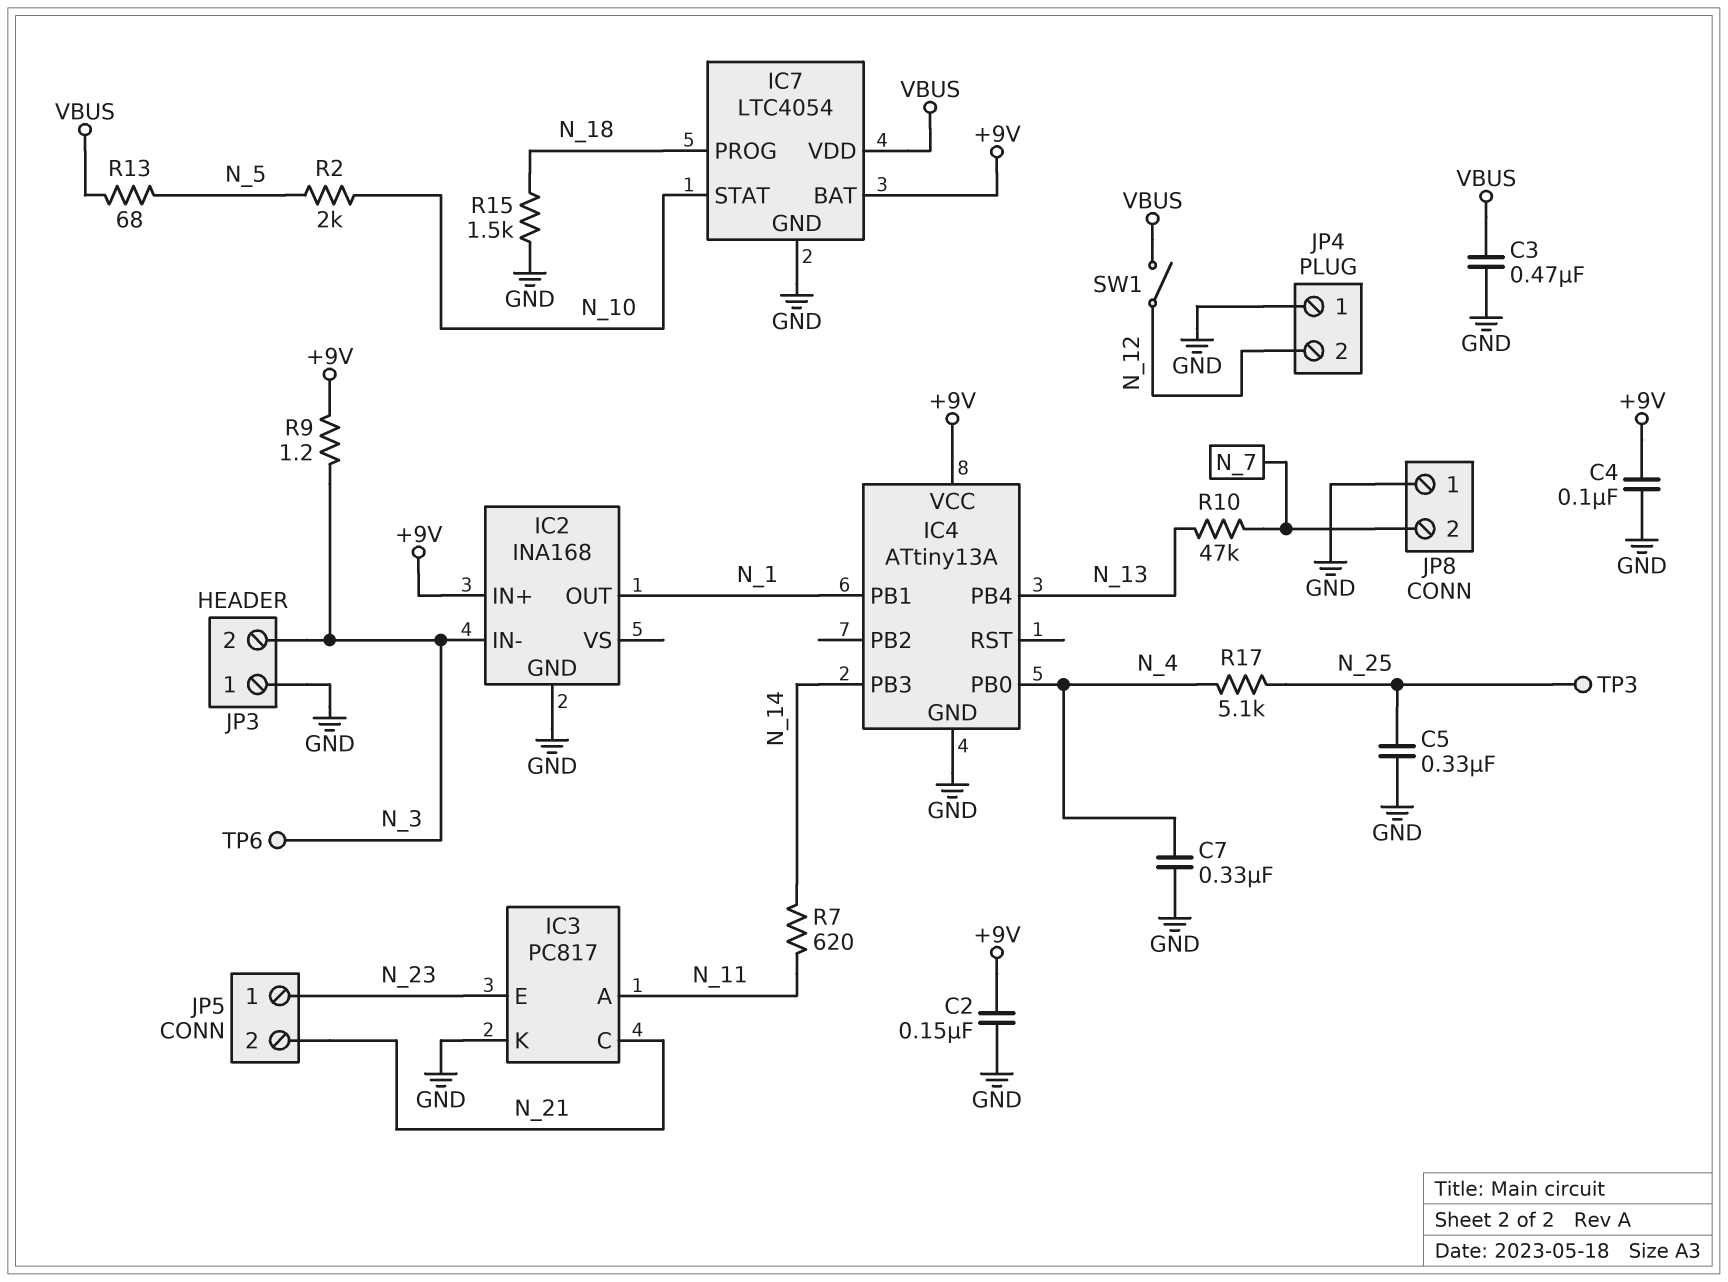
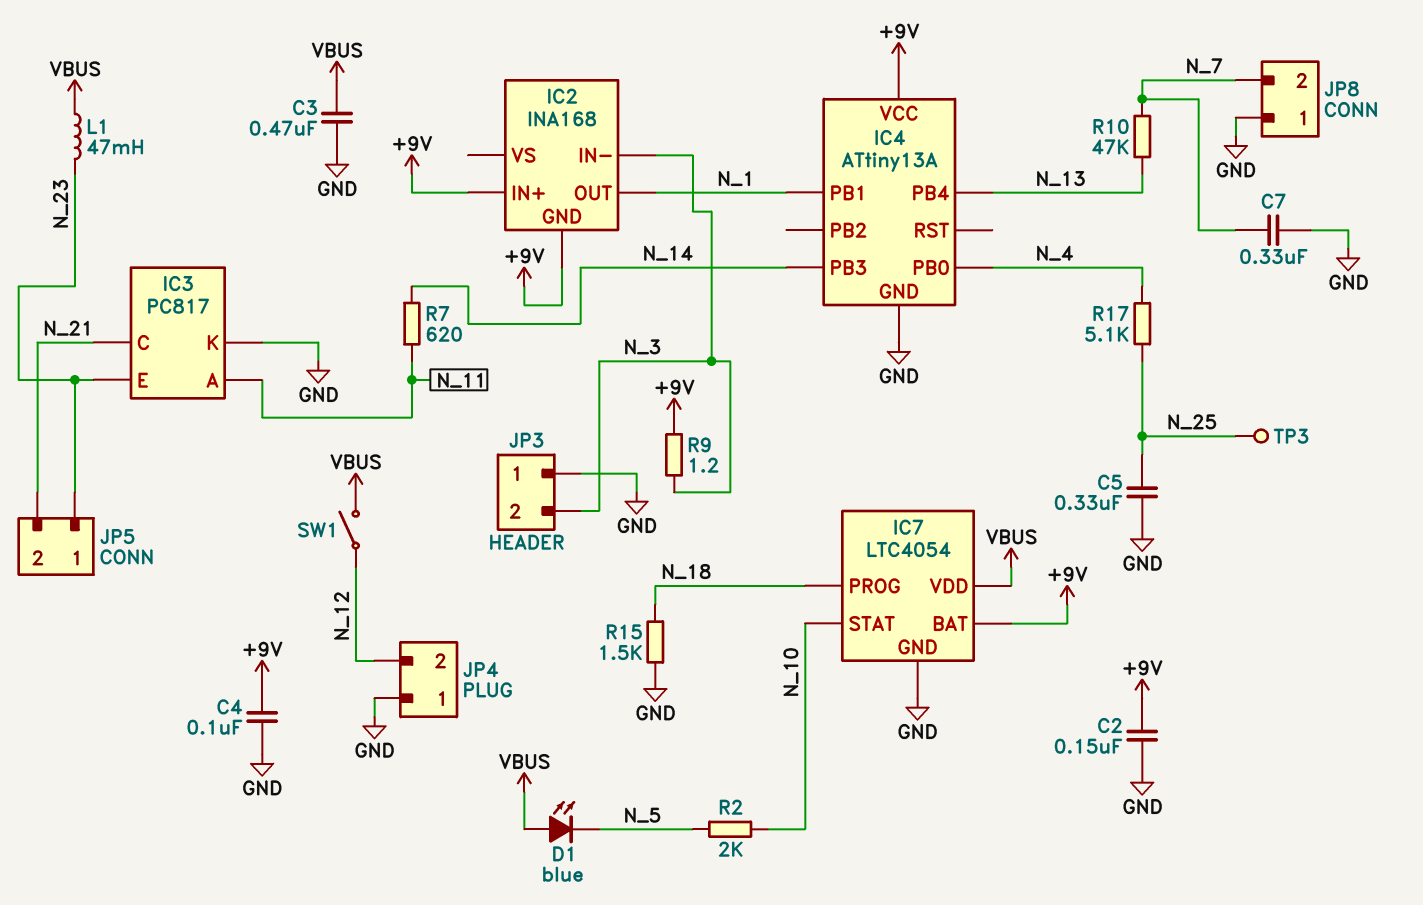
C7: 330nF (GND, N_4) -> 330nF (GND, N_7)
D1: none -> LED blue (A VBUS, K N_5)
IC2 pin GND: GND -> +9V
L1: none -> 47mH (N_23, VBUS)
R13: 68 (N_5, VBUS) -> none
TP6: test point (N_3) -> none

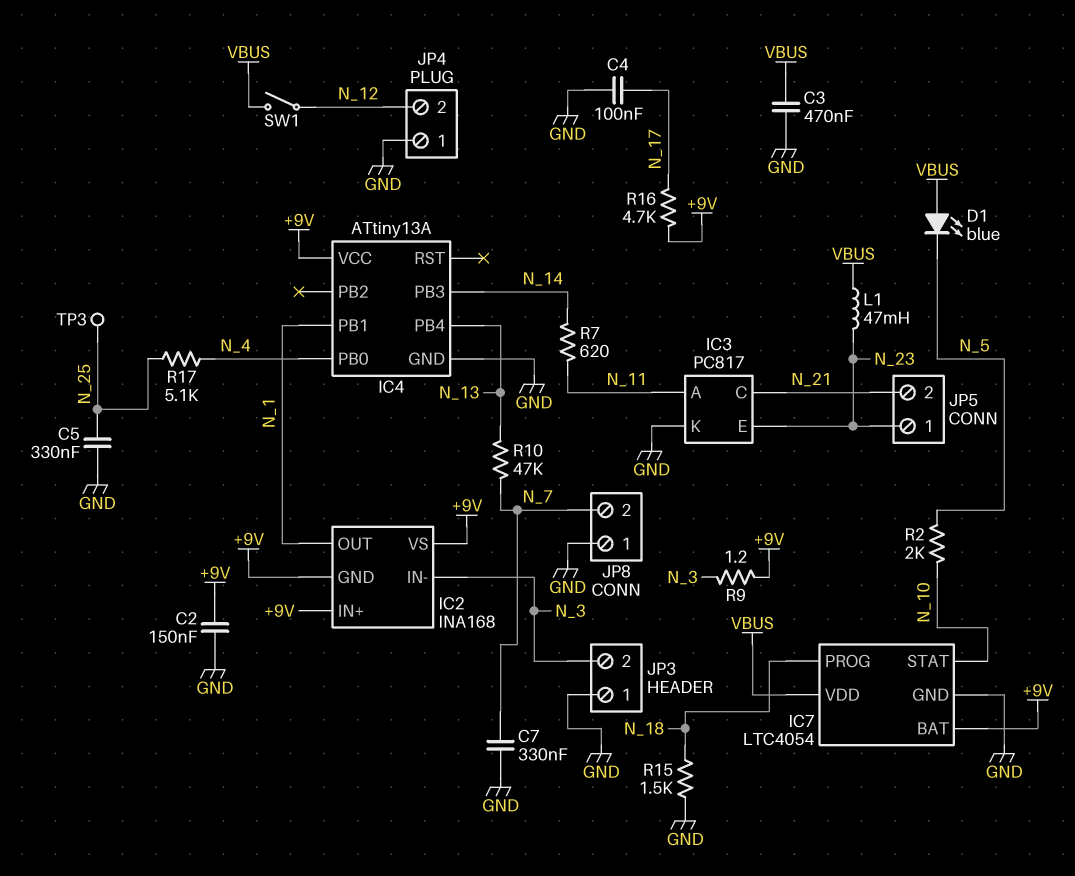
C4: 100nF (+9V, GND) -> 100nF (GND, N_17)
IC2 pin VS: none -> +9V
R16: none -> 4.7k (+9V, N_17)

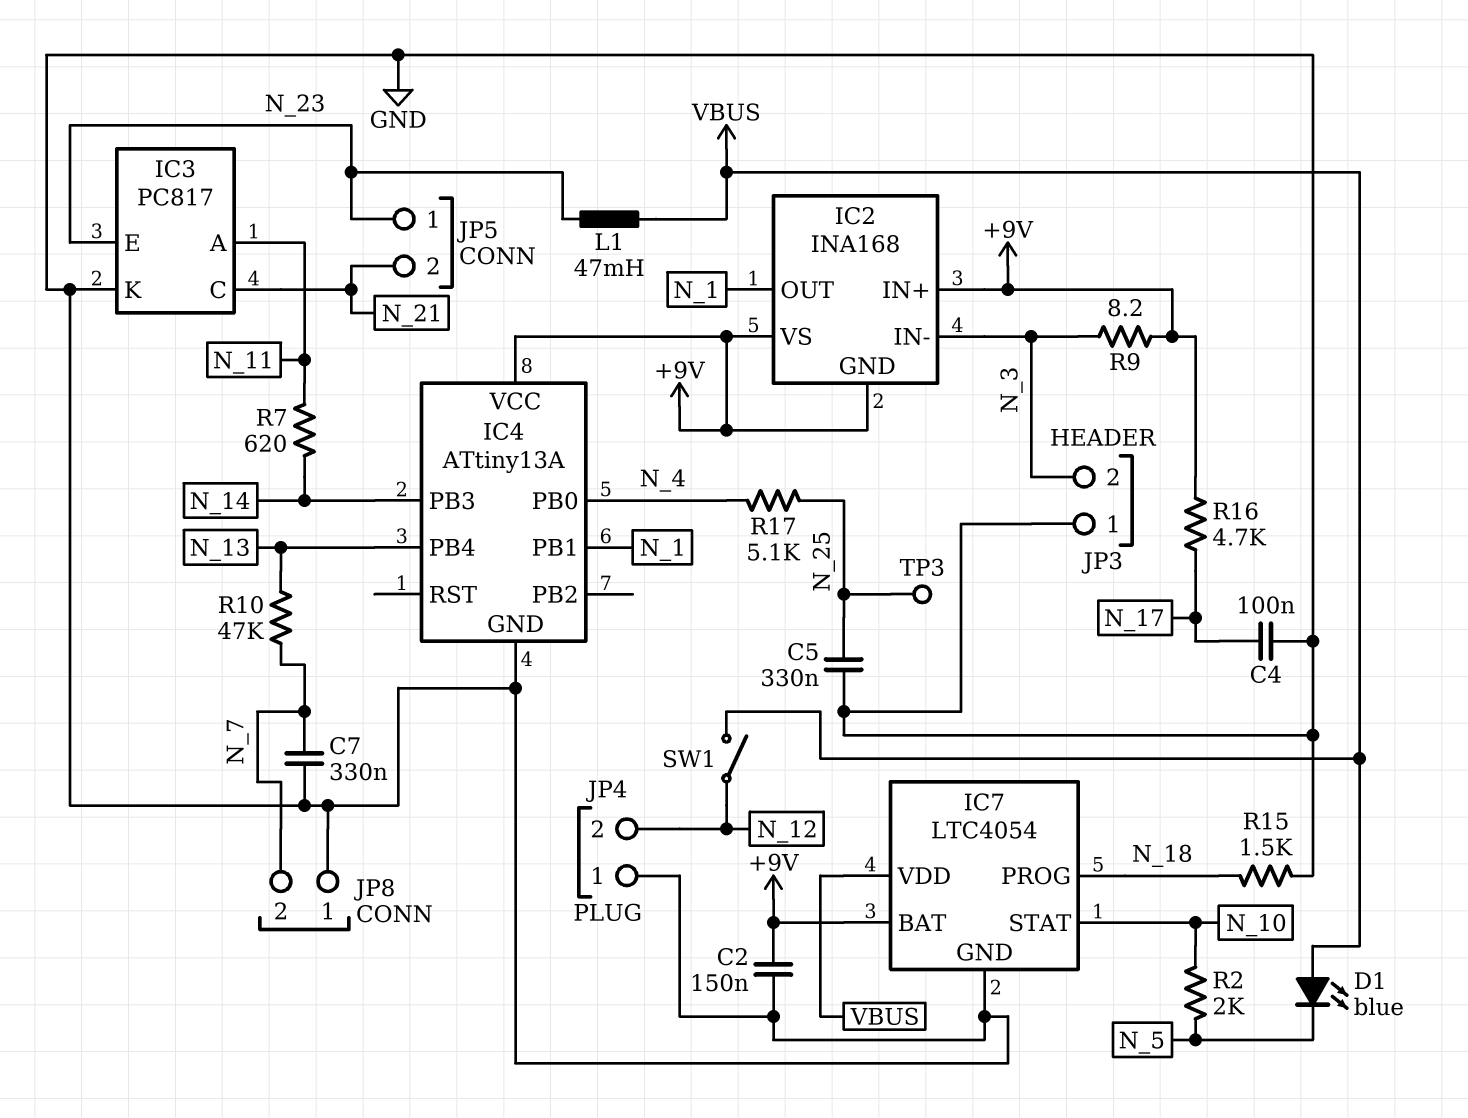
C3: 470nF (GND, VBUS) -> none
R9: 1.2 (+9V, N_3) -> 8.2 (+9V, N_3)

